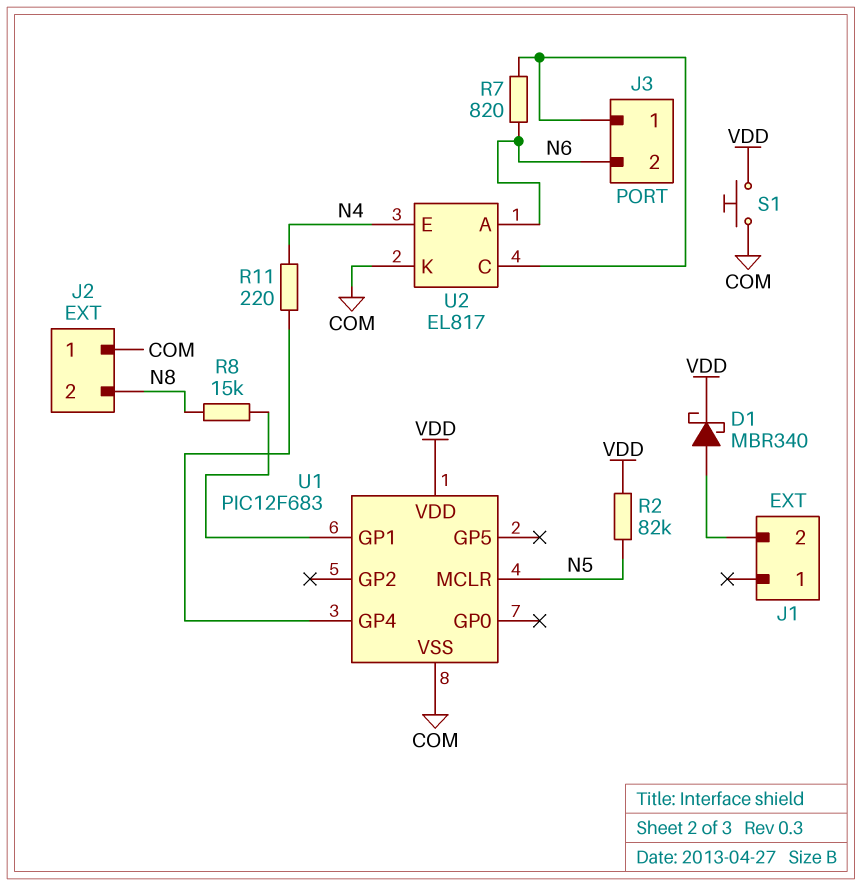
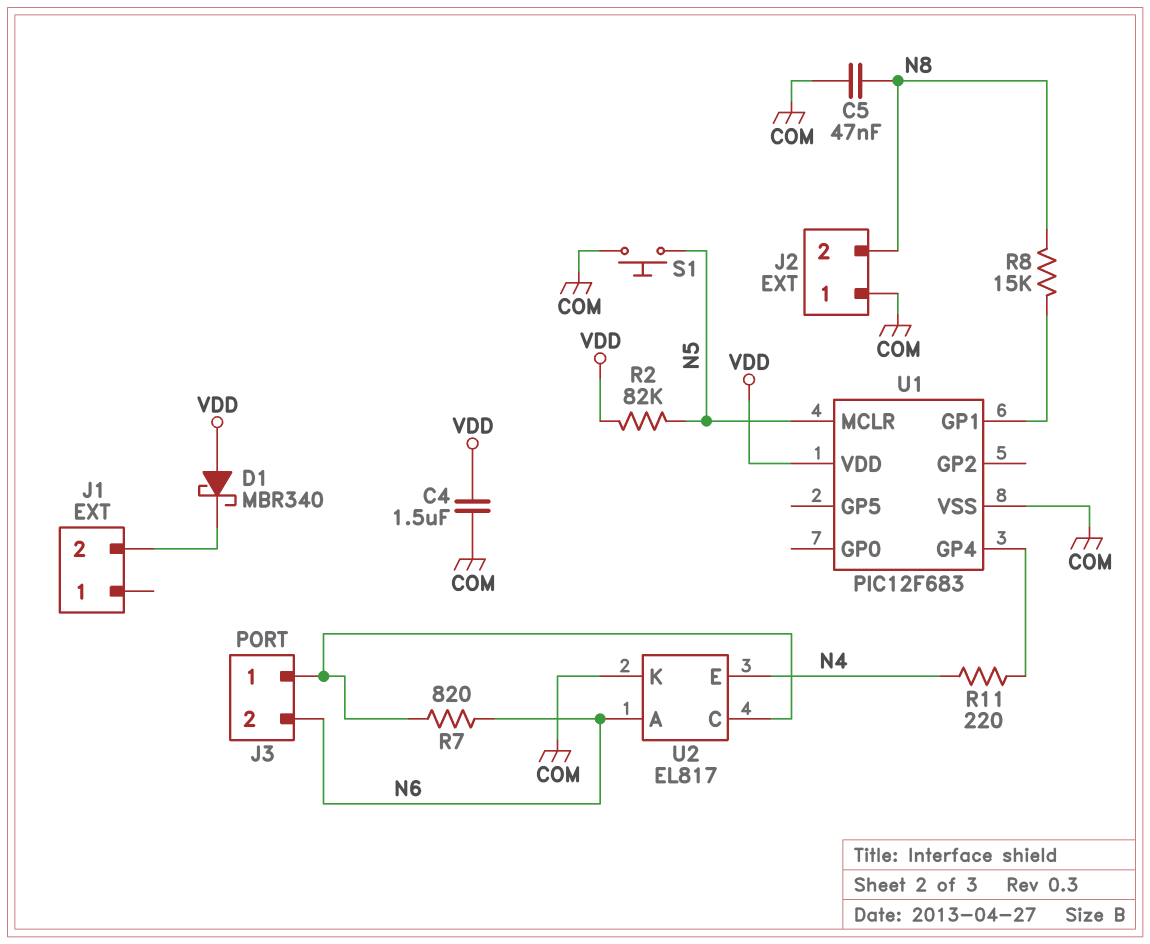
C4: none -> 1.5uF (COM, VDD)
C5: none -> 47nF (COM, N8)
D1: schottky MBR340 (A J1/2, K VDD) -> schottky MBR340 (A VDD, K J1/2)
S1: button (COM, VDD) -> button (COM, N5)

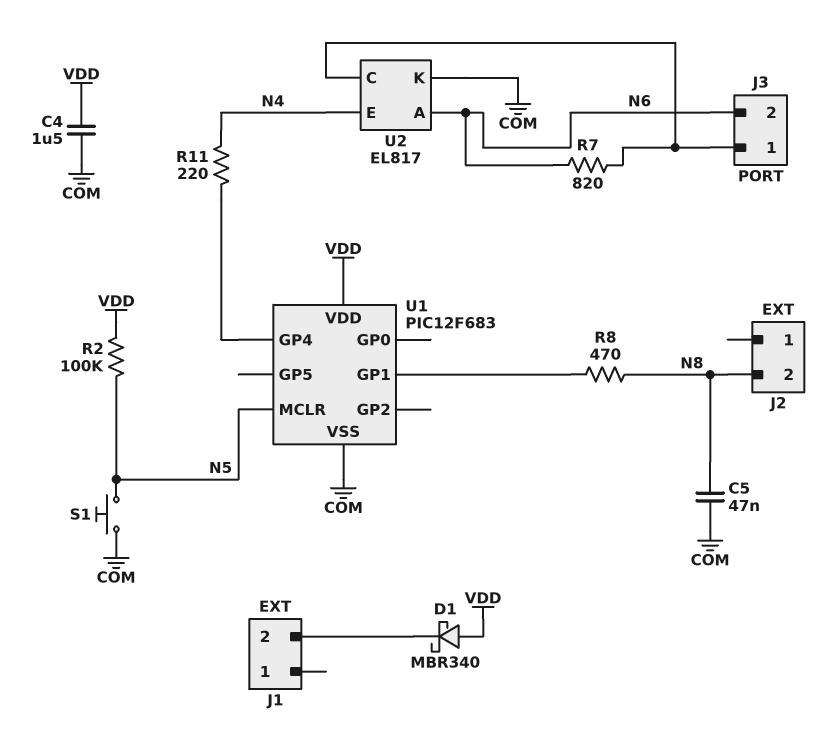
J2 pin 1: COM -> none
R2: 82k (N5, VDD) -> 100k (N5, VDD)
R8: 15k (N8, U1/GP1) -> 470 (N8, U1/GP1)

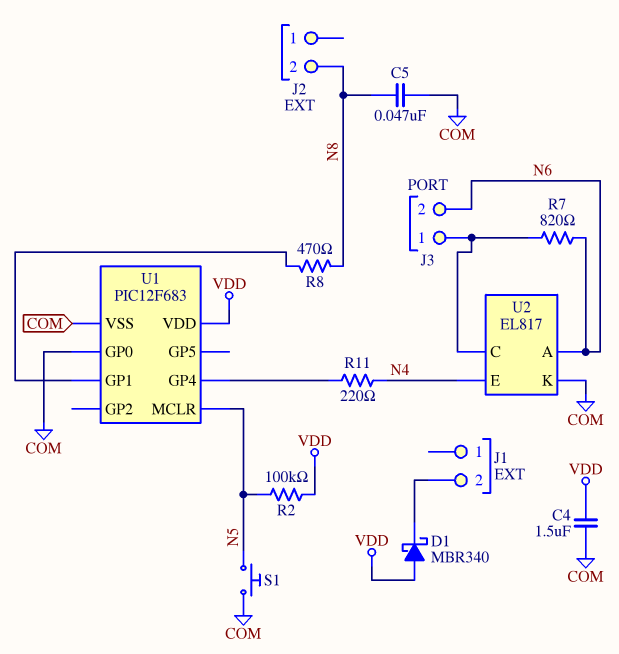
U1 pin GP0: none -> COM

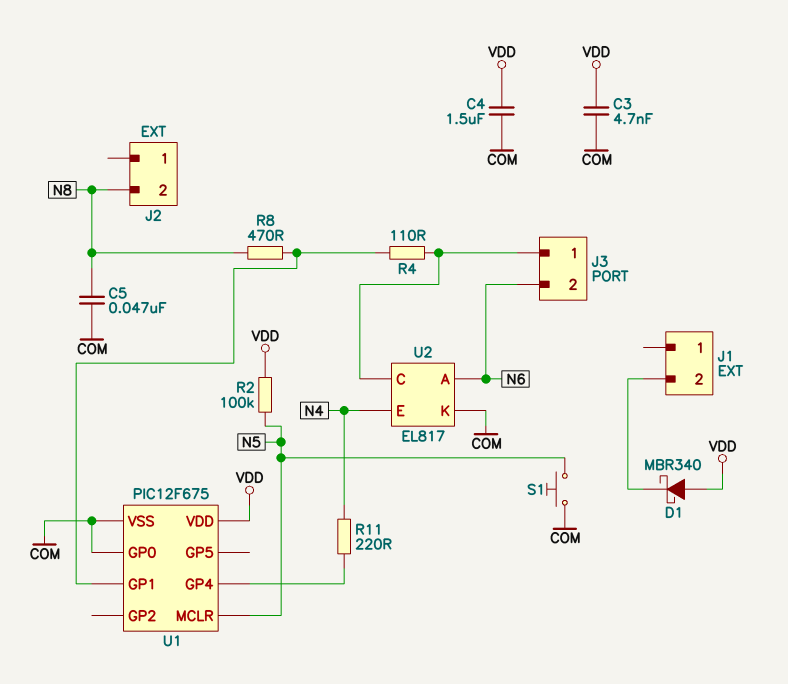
C3: none -> 4.7nF (COM, VDD)
R4: none -> 110 (J3/1, U1/GP1)
R7: 820 (J3/1, N6) -> none
U1: PIC12F683 -> PIC12F675

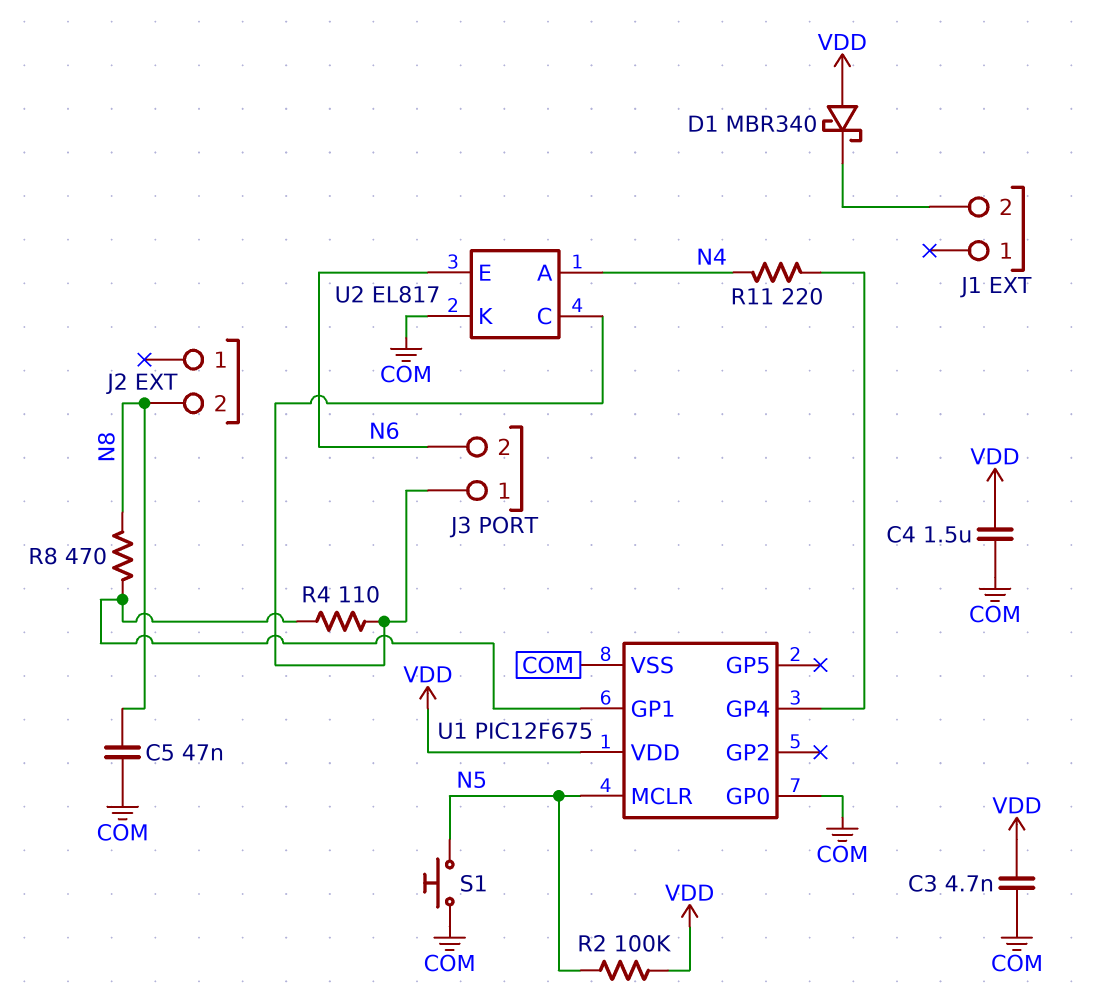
U2 pin A: N6 -> N4
U2 pin E: N4 -> N6

